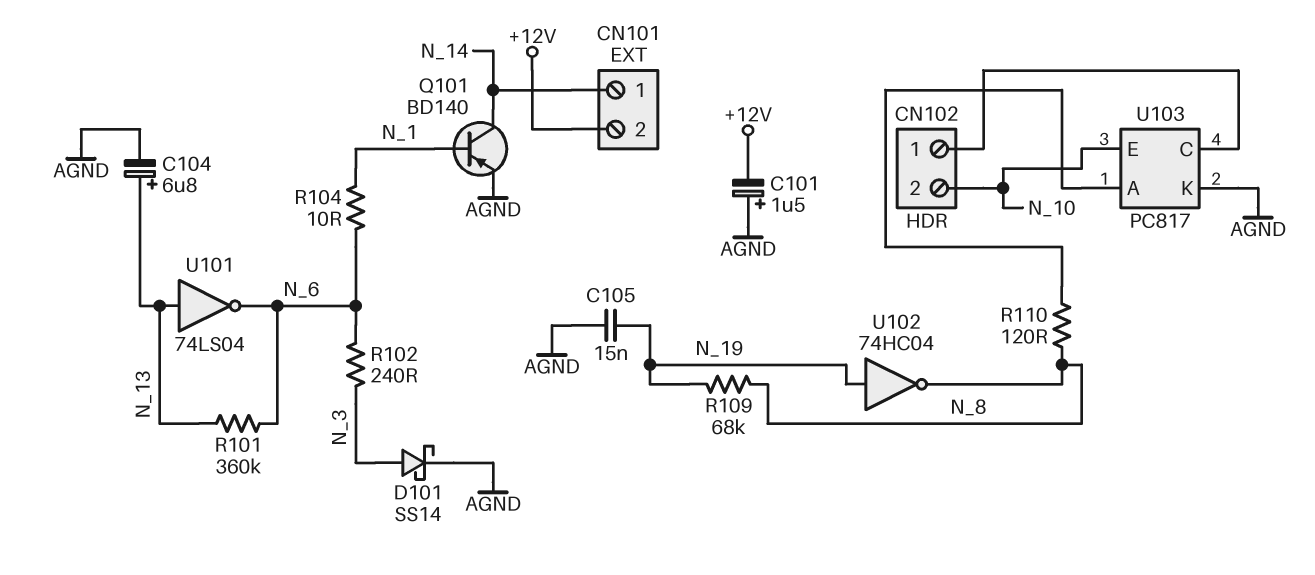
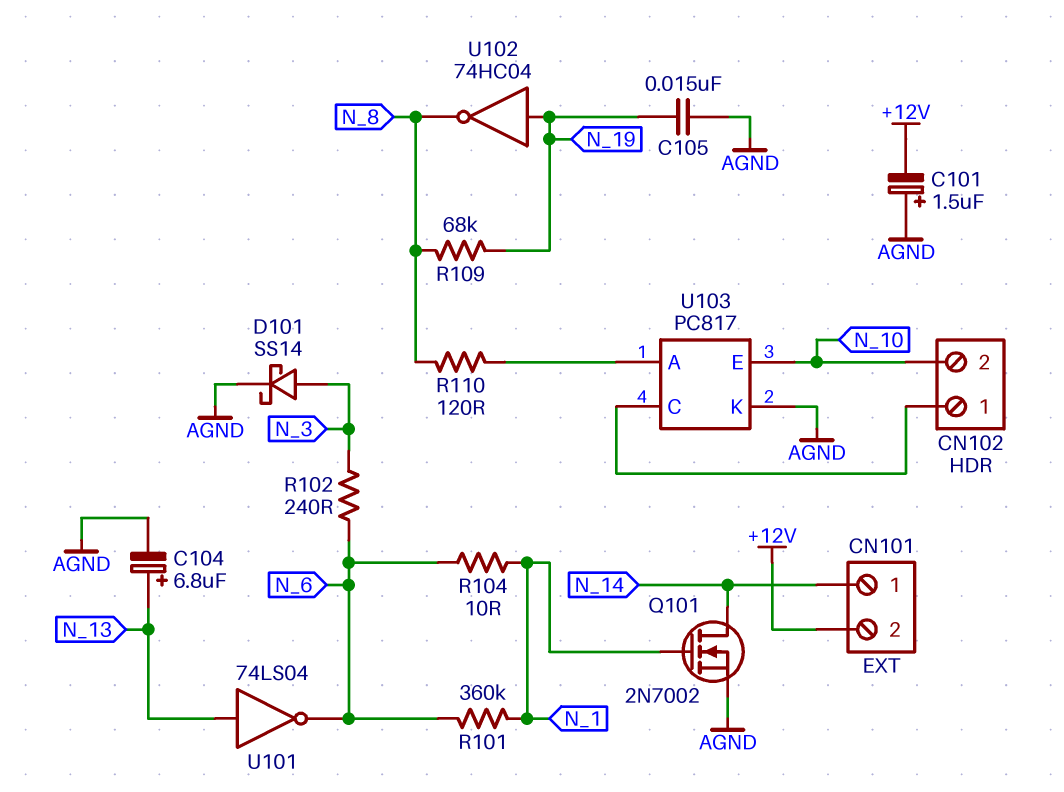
Q101: PNP BD140 (B N_1, C N_14, E AGND) -> NMOS 2N7002 (G N_1, D N_14, S AGND)
R101: 360k (N_6, N_13) -> 360k (N_1, N_6)

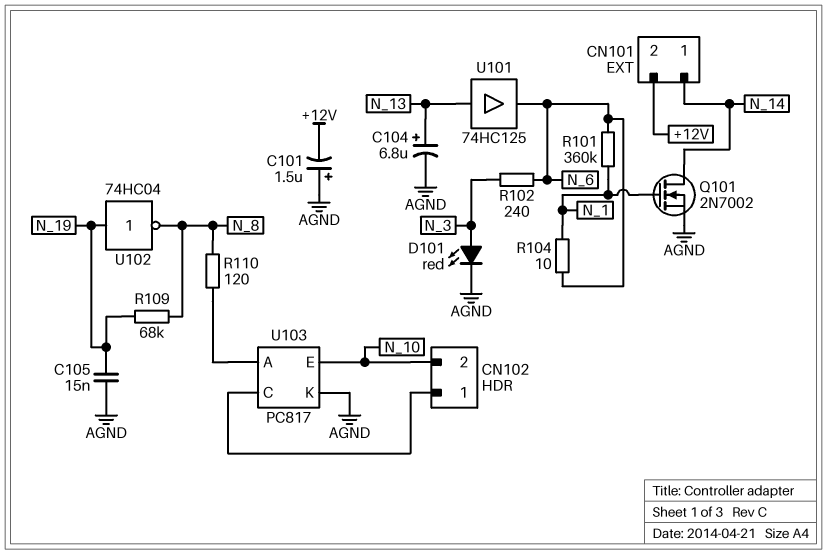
D101: schottky SS14 (A N_3, K AGND) -> LED red (A N_3, K AGND)
U101: NOT 74LS04 (in N_13, out N_6) -> buffer 74HC125 (in N_13, out N_6)

